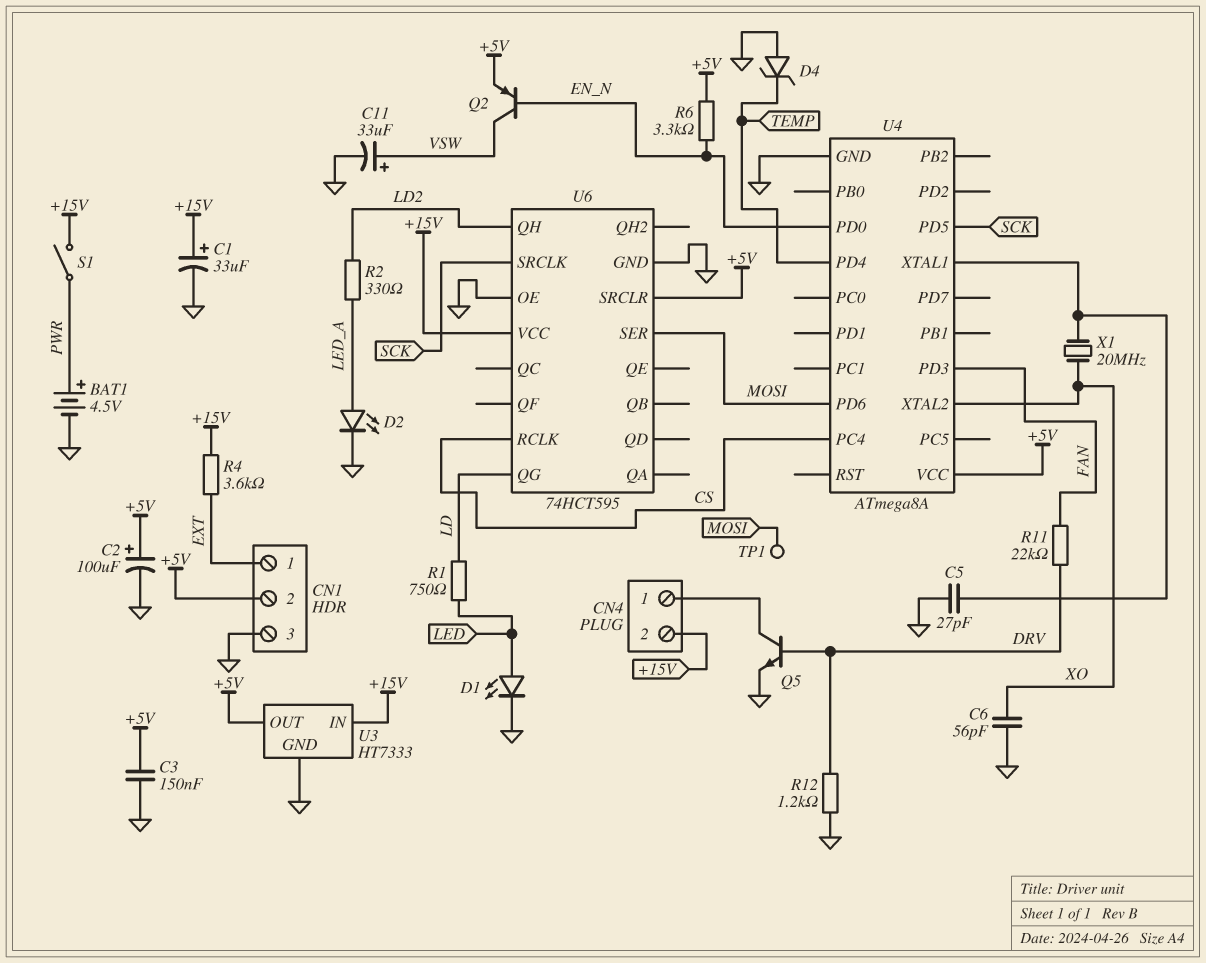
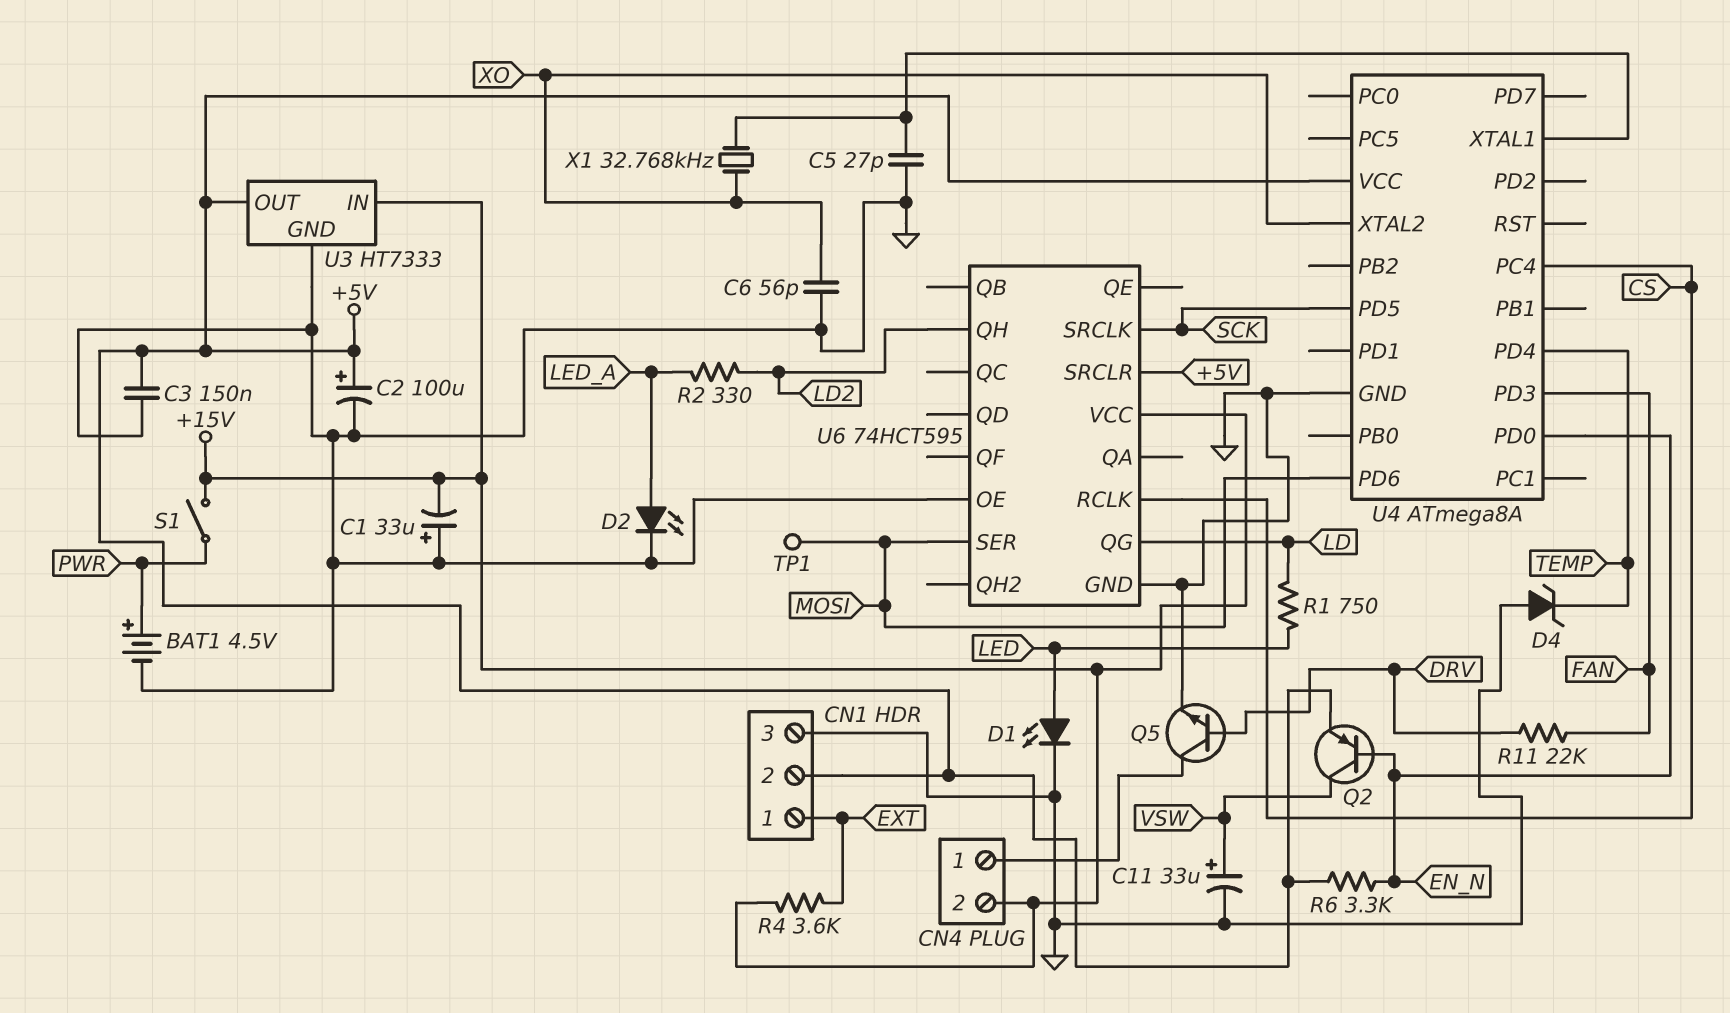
C1: 33uF (plus +15V, minus GND) -> 33uF (plus GND, minus +15V)
R12: 1.2k (DRV, GND) -> none
X1: 20MHz (U4/XTAL1, XO) -> 32.768kHz (U4/XTAL1, XO)

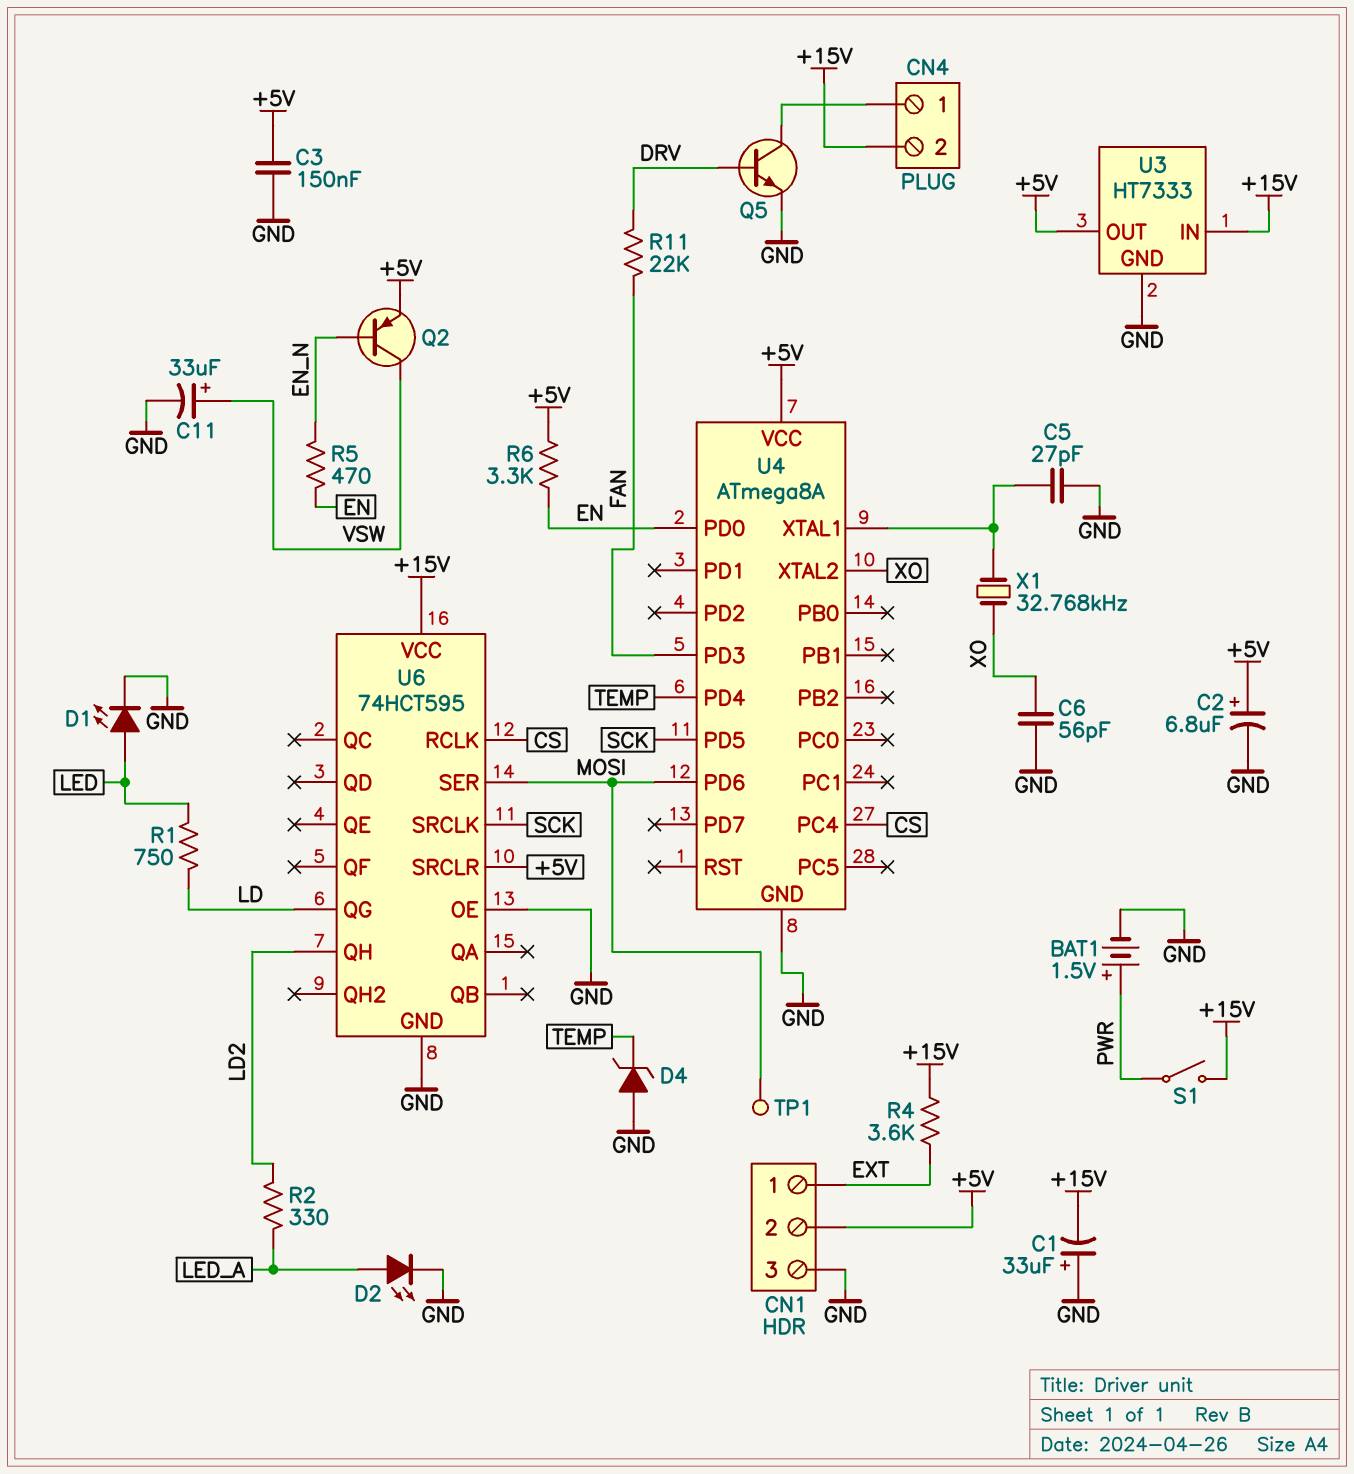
BAT1: 4.5V (plus PWR, minus GND) -> 1.5V (plus PWR, minus GND)
C2: 100uF (plus +5V, minus GND) -> 6.8uF (plus +5V, minus GND)
R5: none -> 470 (EN, EN_N)
R6: 3.3k (+5V, EN_N) -> 3.3k (+5V, EN)
U4 pin PD0: EN_N -> EN

